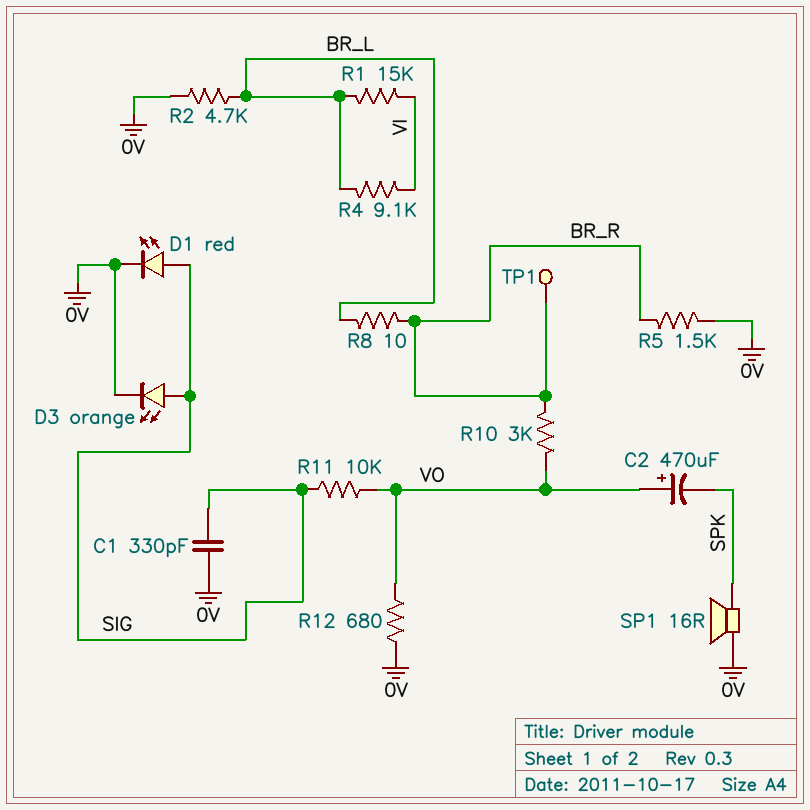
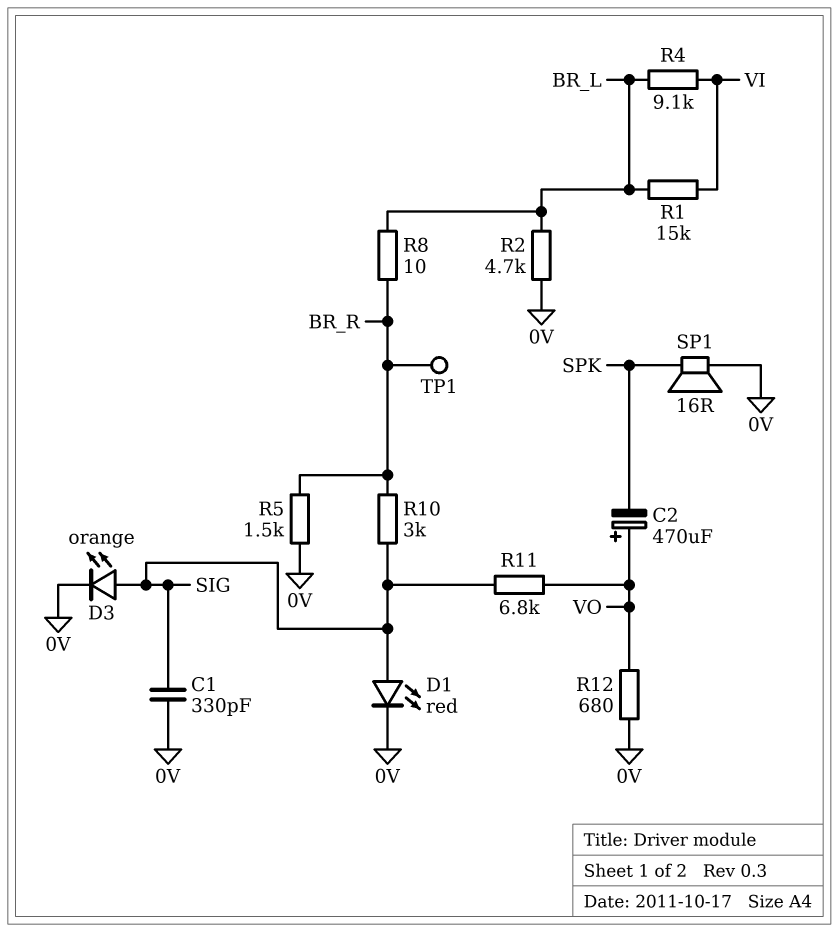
R10: 3k (BR_R, VO) -> 3k (BR_R, SIG)
R11: 10k (SIG, VO) -> 6.8k (SIG, VO)

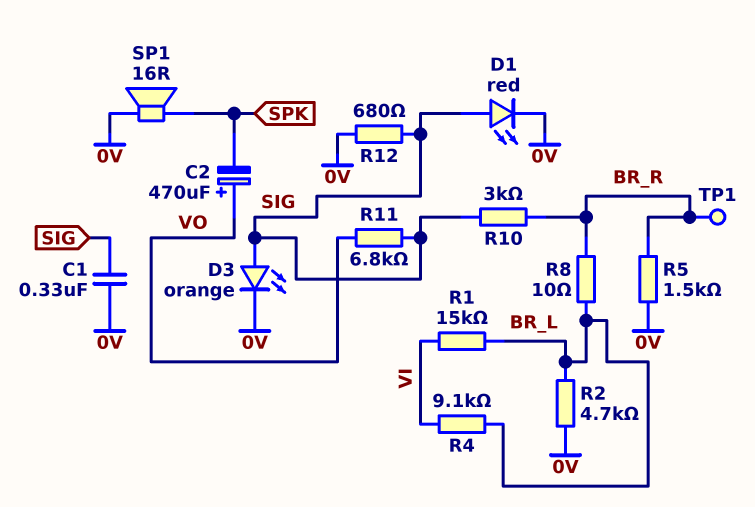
C1: 330pF (0V, SIG) -> 330nF (0V, SIG)
R12: 680 (0V, VO) -> 680 (0V, SIG)

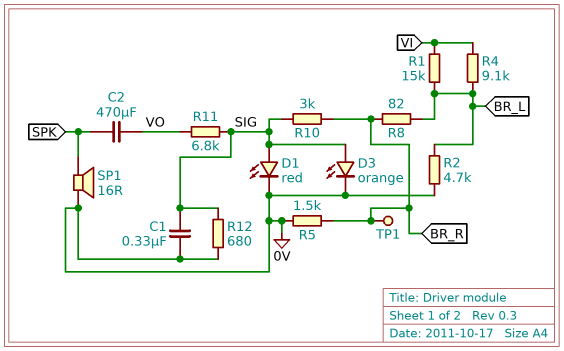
C2: 470uF (plus VO, minus SPK) -> 470uF (SPK, VO)
R8: 10 (BR_L, BR_R) -> 82 (BR_L, BR_R)

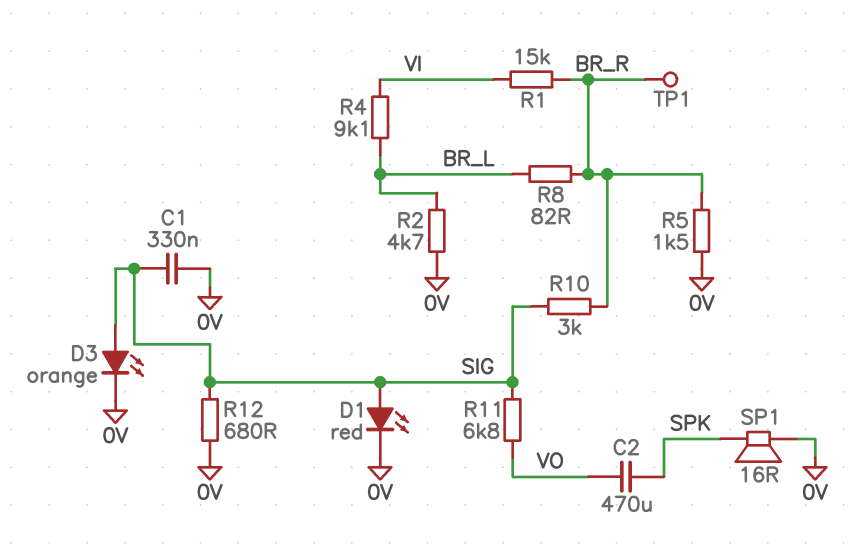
R1: 15k (BR_L, VI) -> 15k (BR_R, VI)

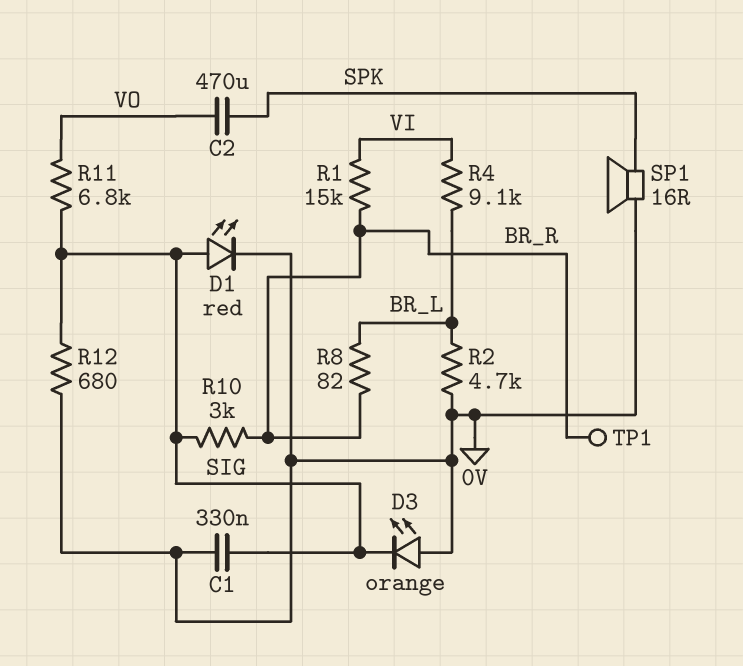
D3: LED orange (A SIG, K 0V) -> LED orange (A 0V, K SIG)
R5: 1.5k (0V, BR_R) -> none

